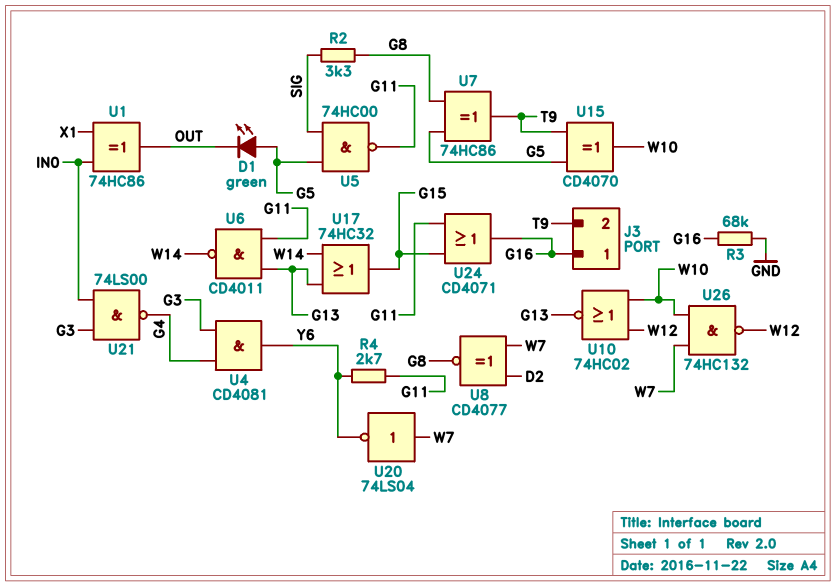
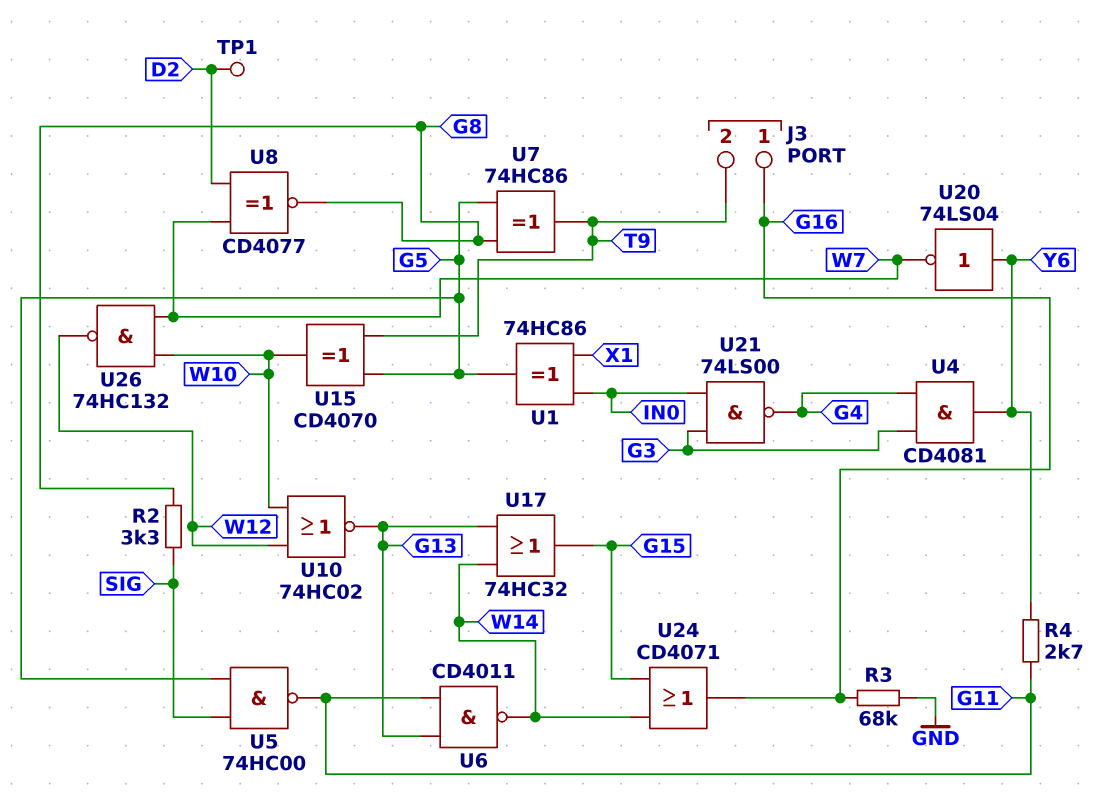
D1: LED green (A G5, K OUT) -> none
TP1: none -> test point (D2)
U1: XOR 74HC86 (in IN0, in X1, out OUT) -> XOR 74HC86 (in IN0, in X1, out G5)
U20: NOT 74LS04 (in W7, out Y6) -> NOT 74LS04 (in Y6, out W7)
U24: OR CD4071 (in G11, in G15, out G16) -> OR CD4071 (in G15, in W14, out G16)

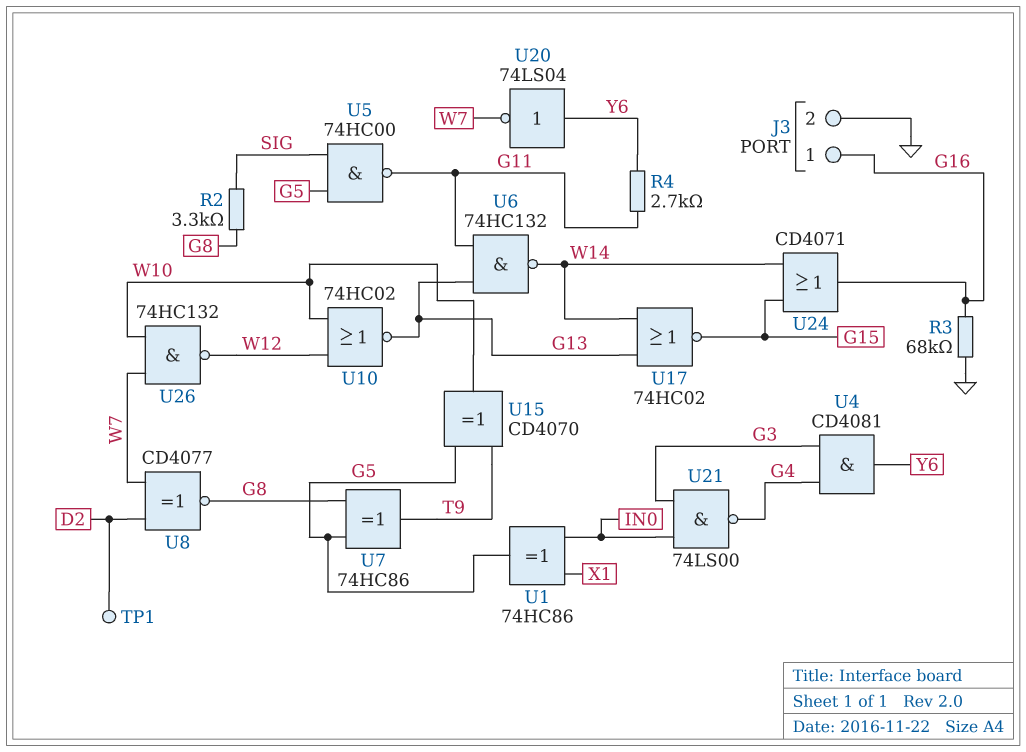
J3 pin 2: T9 -> GND
U6: NAND CD4011 (in G11, in G13, out W14) -> NAND 74HC132 (in G11, in G13, out W14)
U17: OR 74HC32 (in G13, in W14, out G15) -> NOR 74HC02 (in G13, in W14, out G15)

